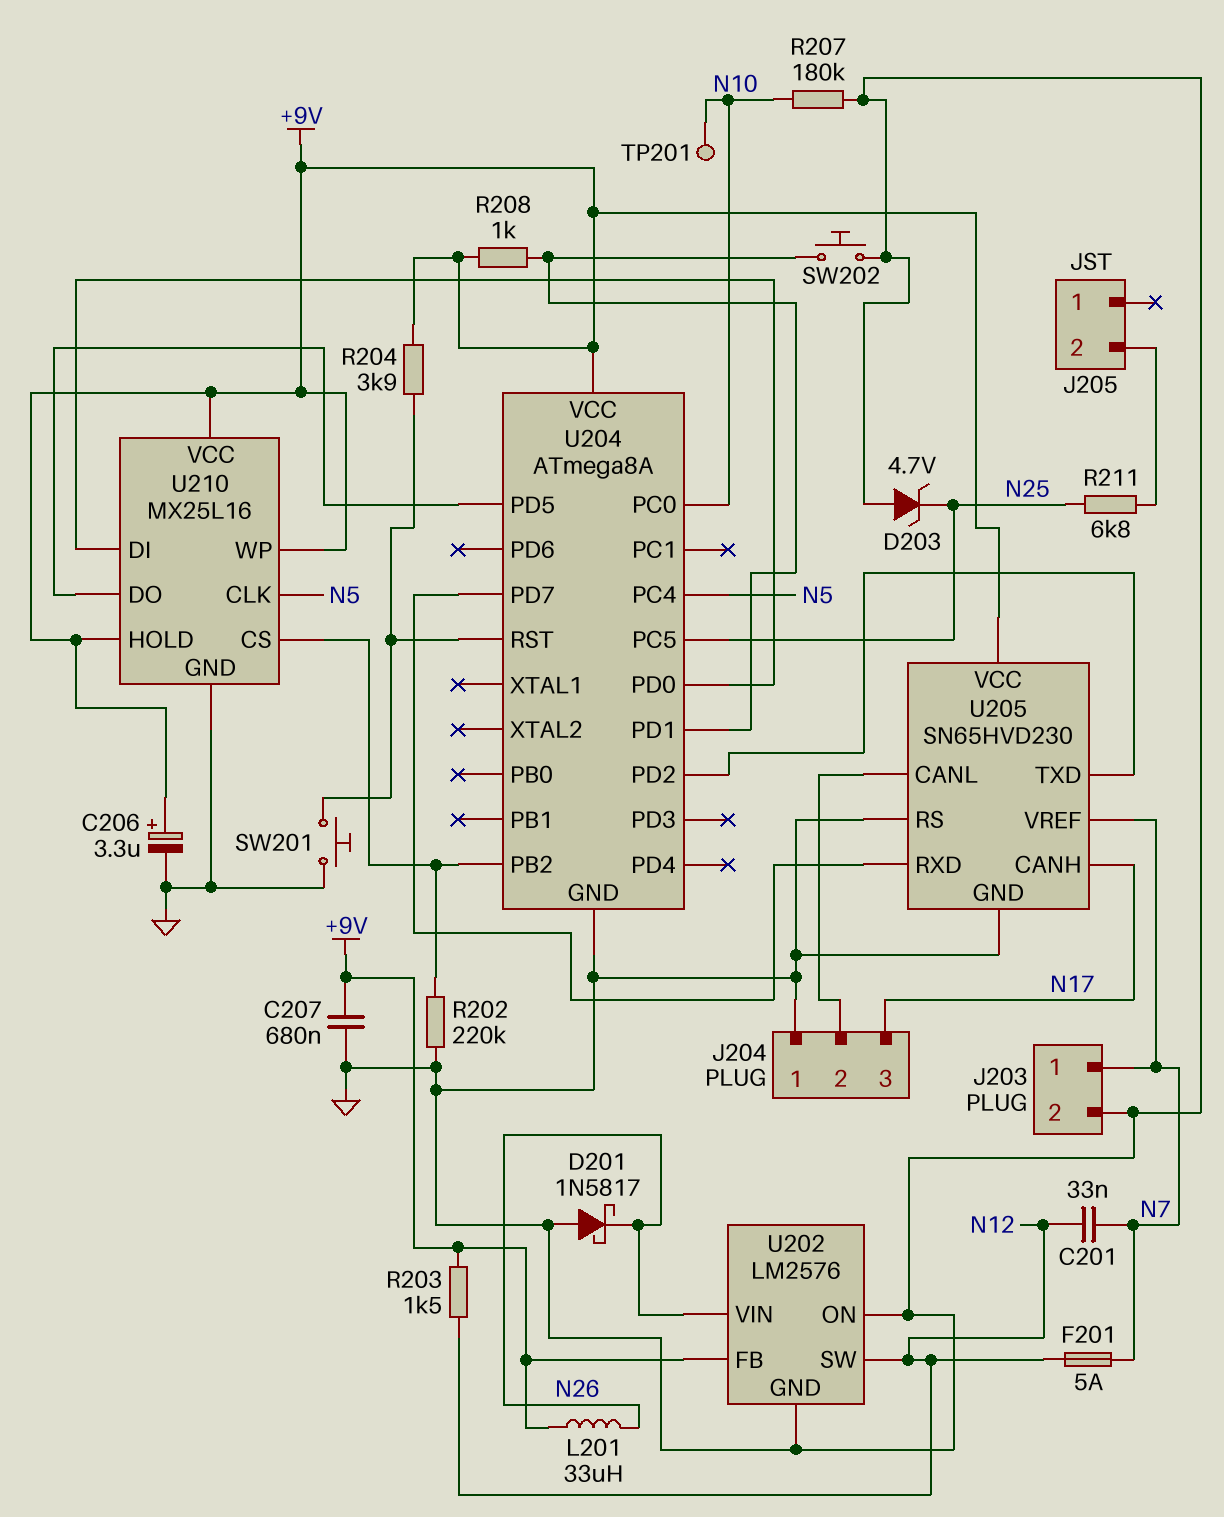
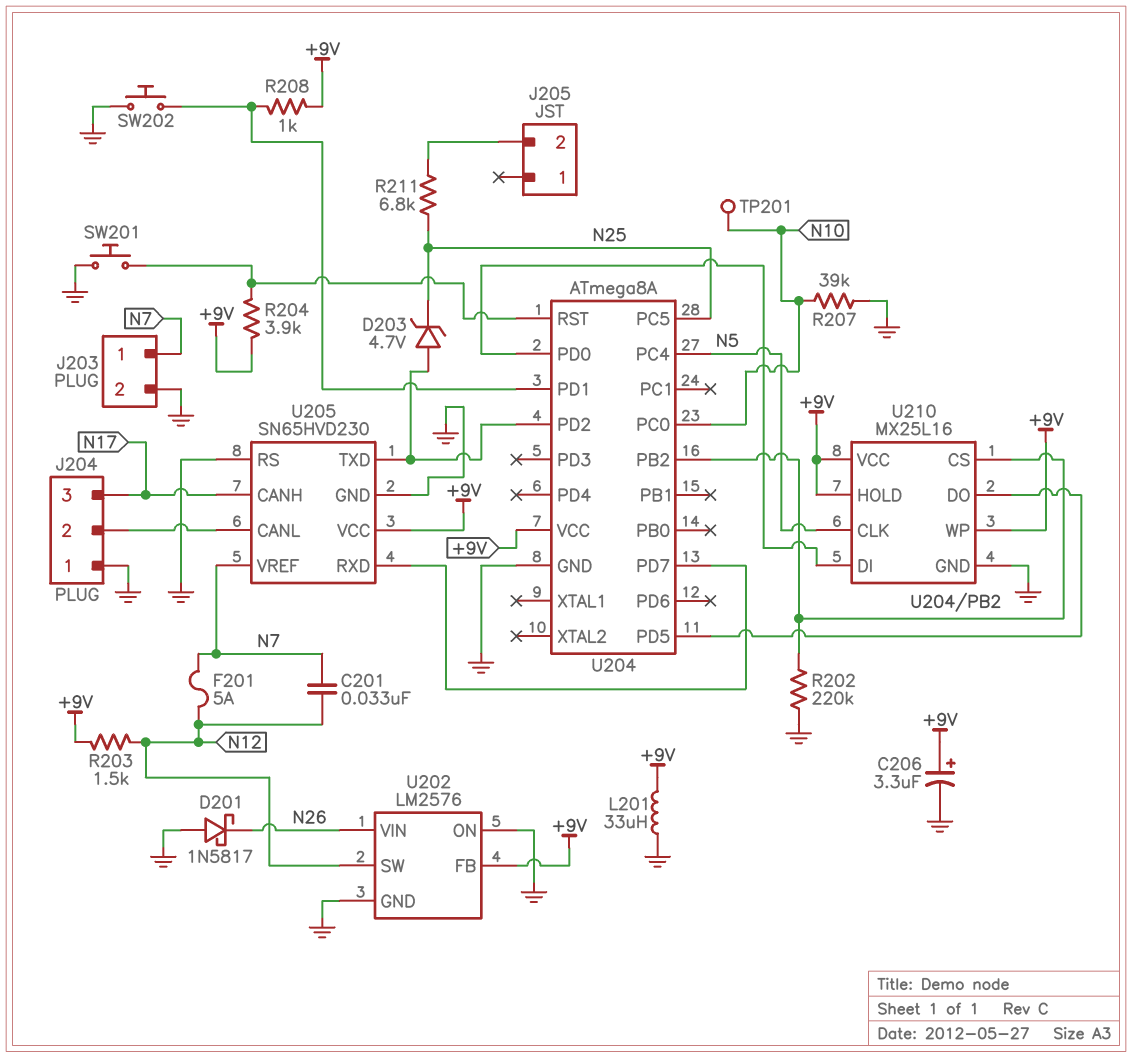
C207: 680nF (+9V, GND) -> none
D203: zener 4.7V (A GND, K N25) -> zener 4.7V (A U204/PD2, K N25)
L201: 33uH (+9V, N26) -> 33uH (+9V, GND)
R207: 180k (GND, N10) -> 39k (GND, N10)

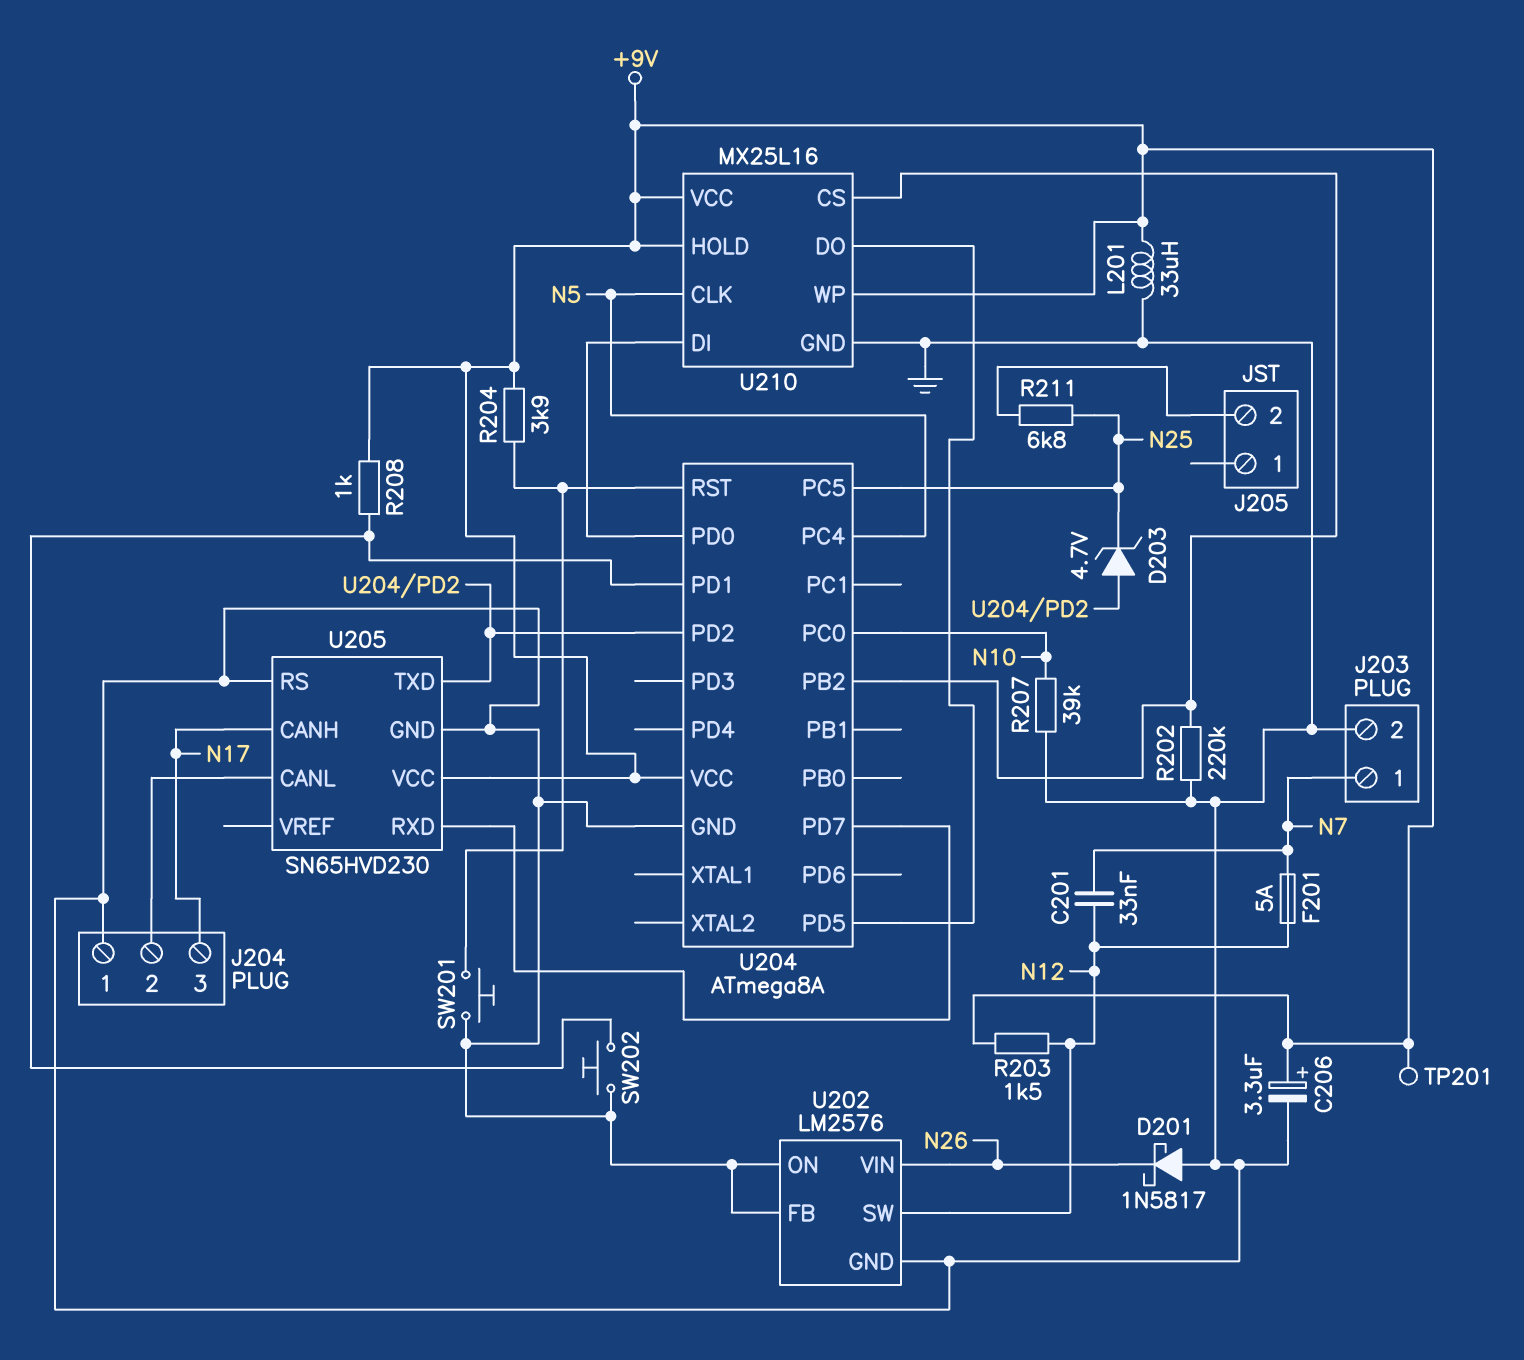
TP201: test point (N10) -> test point (+9V)
U202 pin FB: +9V -> GND
U205 pin VREF: N7 -> none

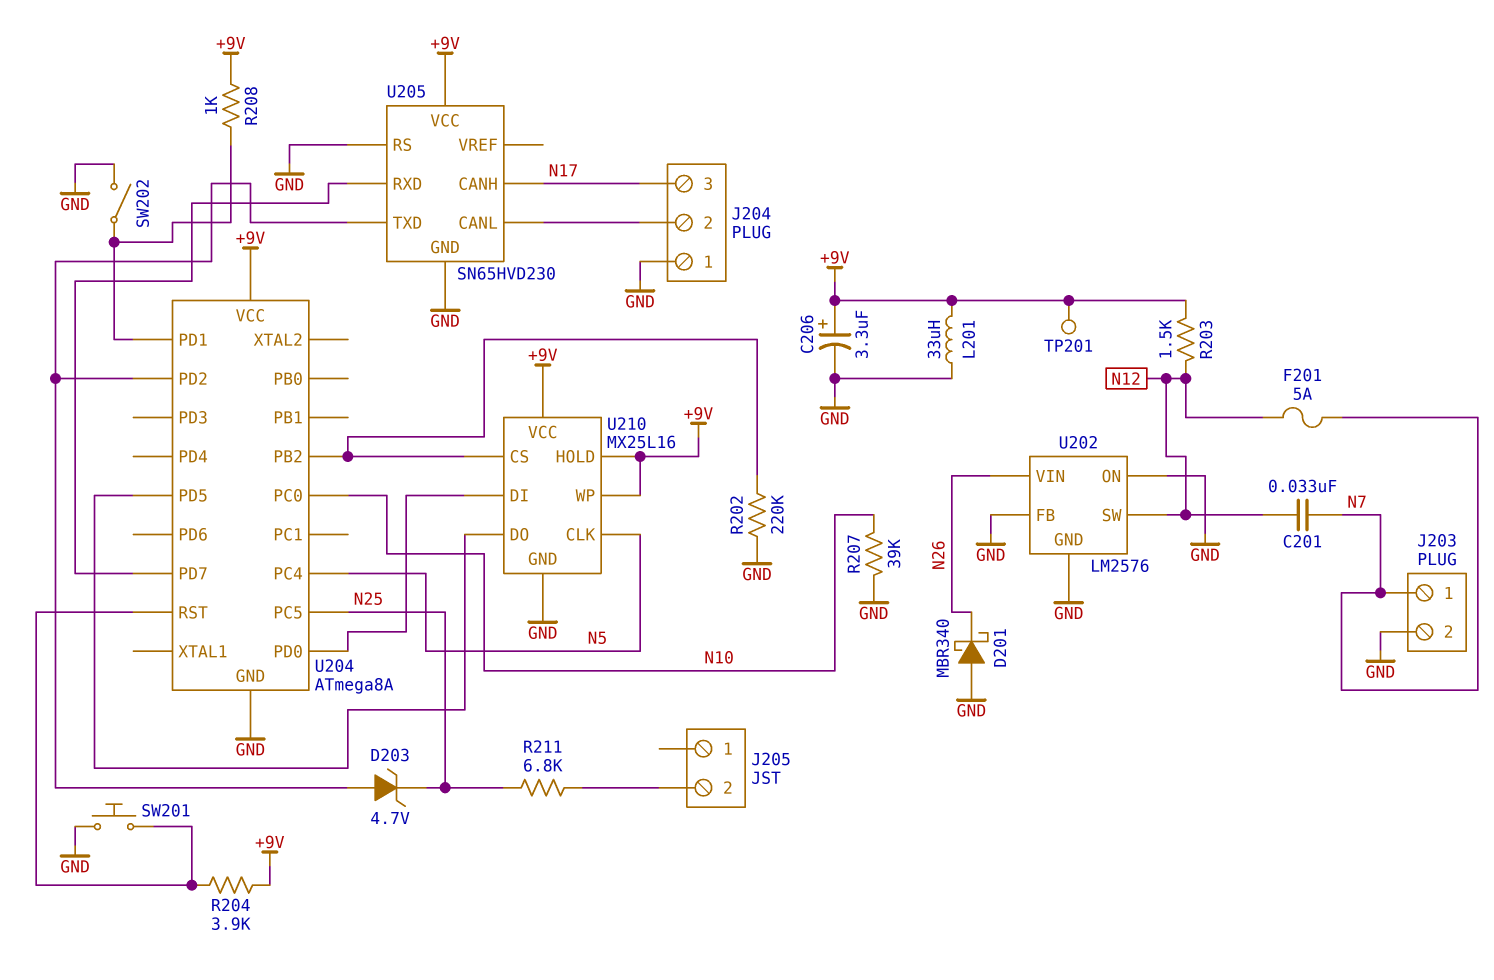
D201: schottky 1N5817 (A GND, K N26) -> schottky MBR340 (A GND, K N26)
SW202: button (GND, U204/PD1) -> switch (GND, U204/PD1)

